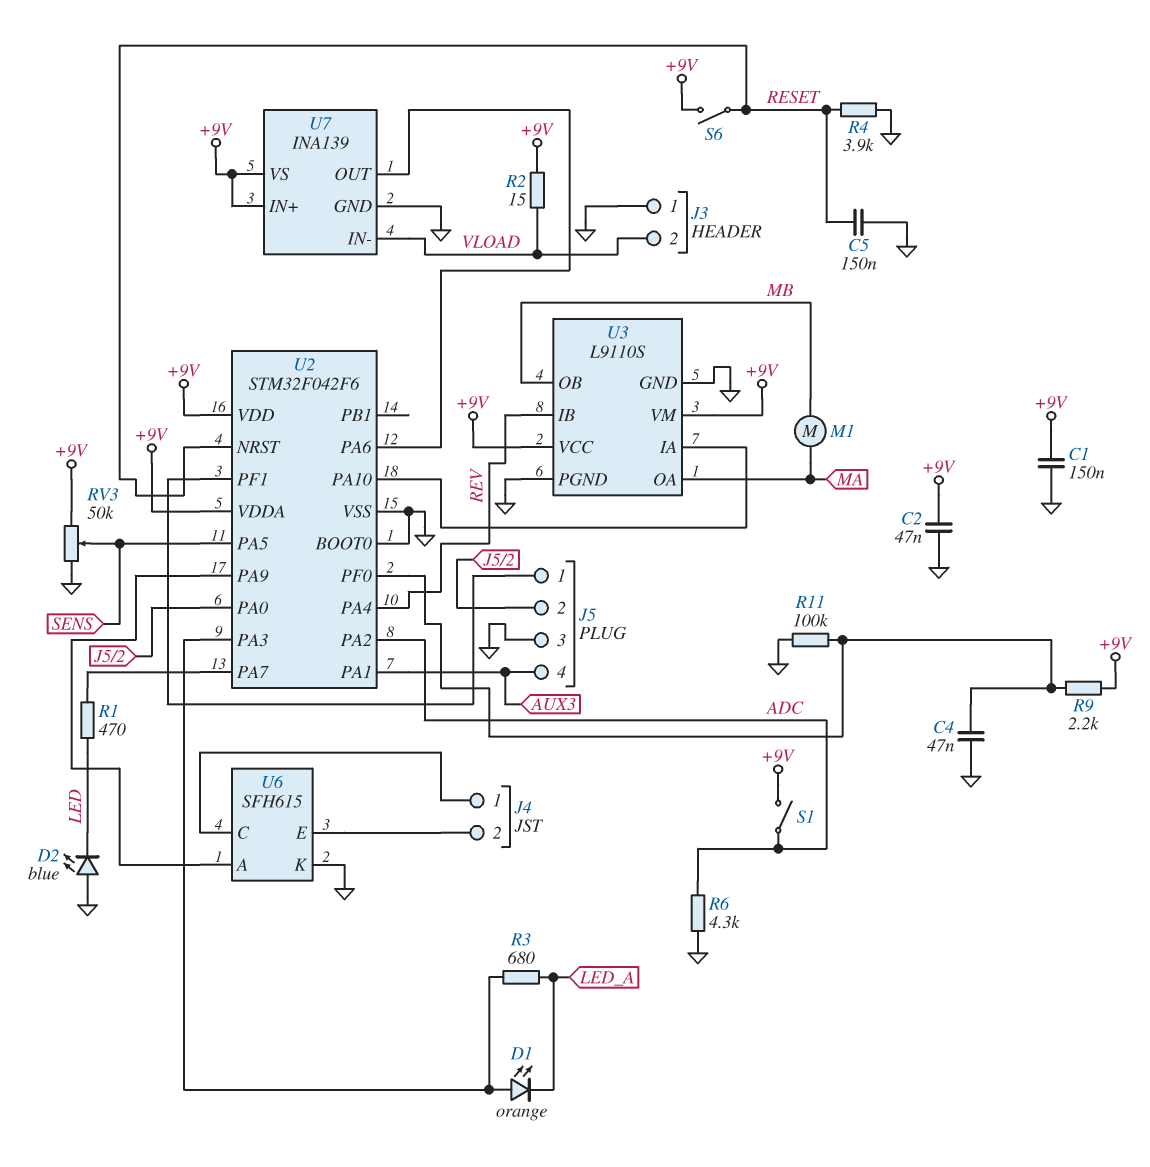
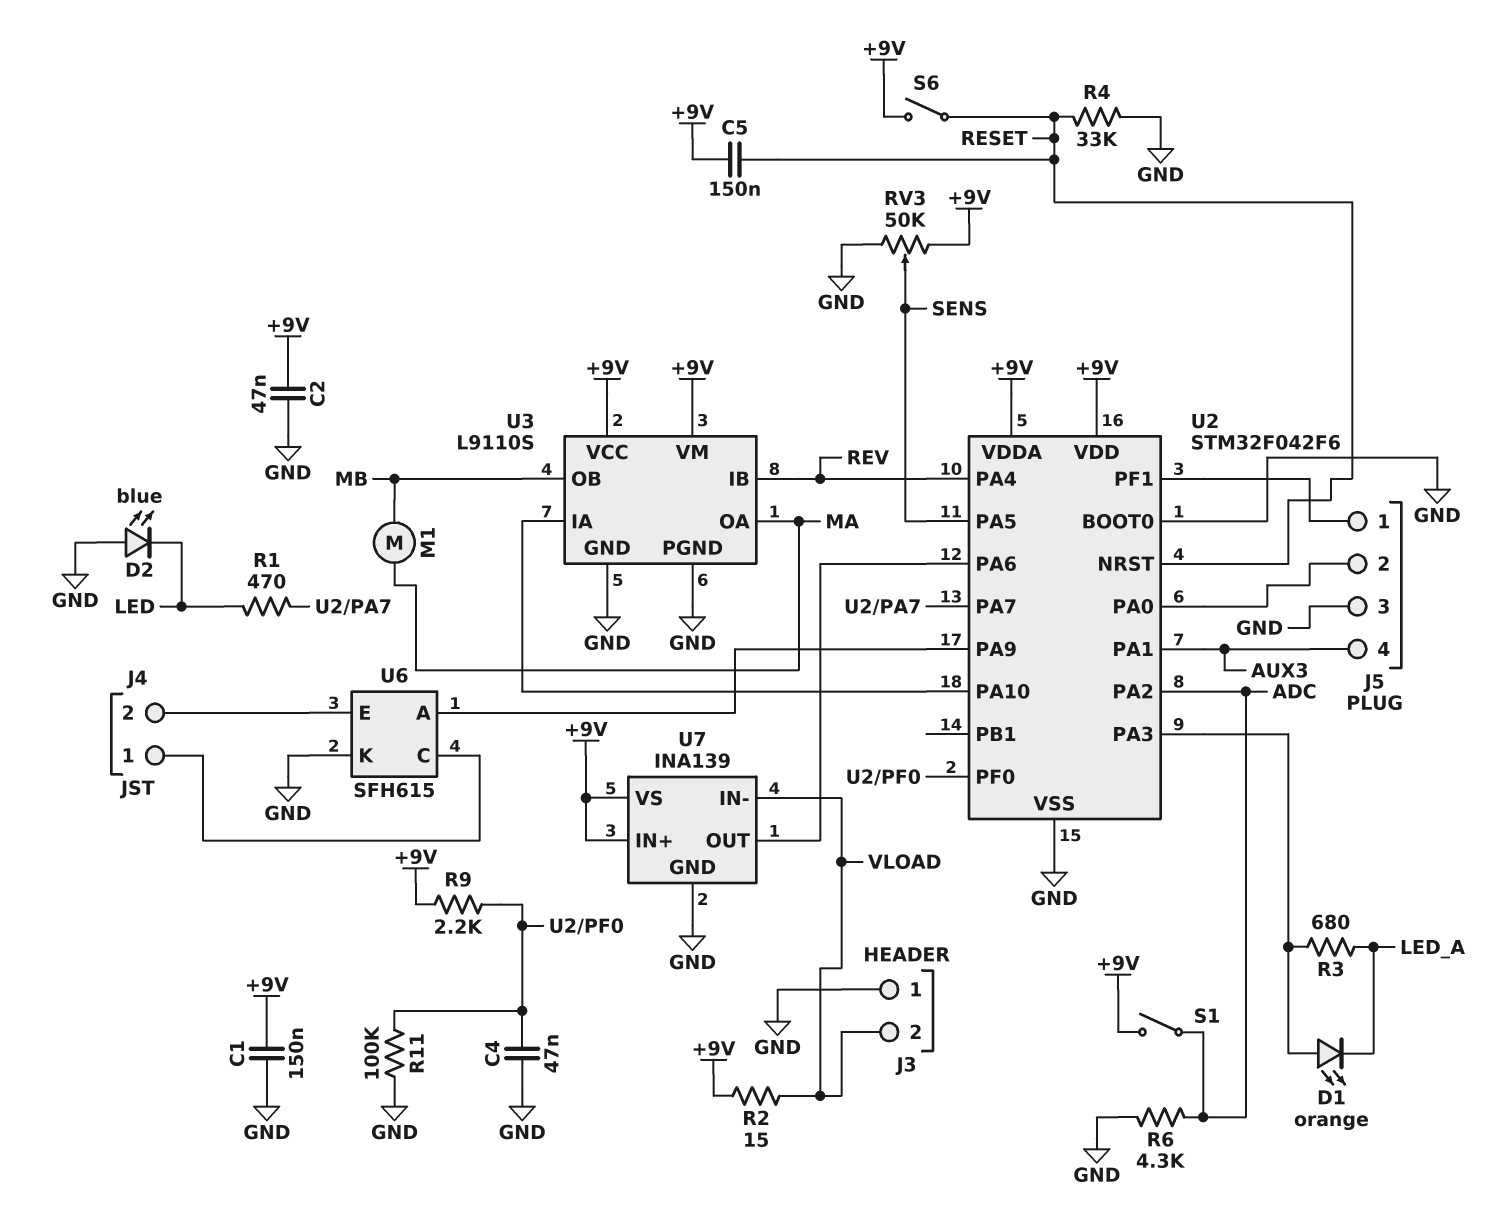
C5: 150nF (GND, RESET) -> 150nF (+9V, RESET)
R4: 3.9k (GND, RESET) -> 33k (GND, RESET)

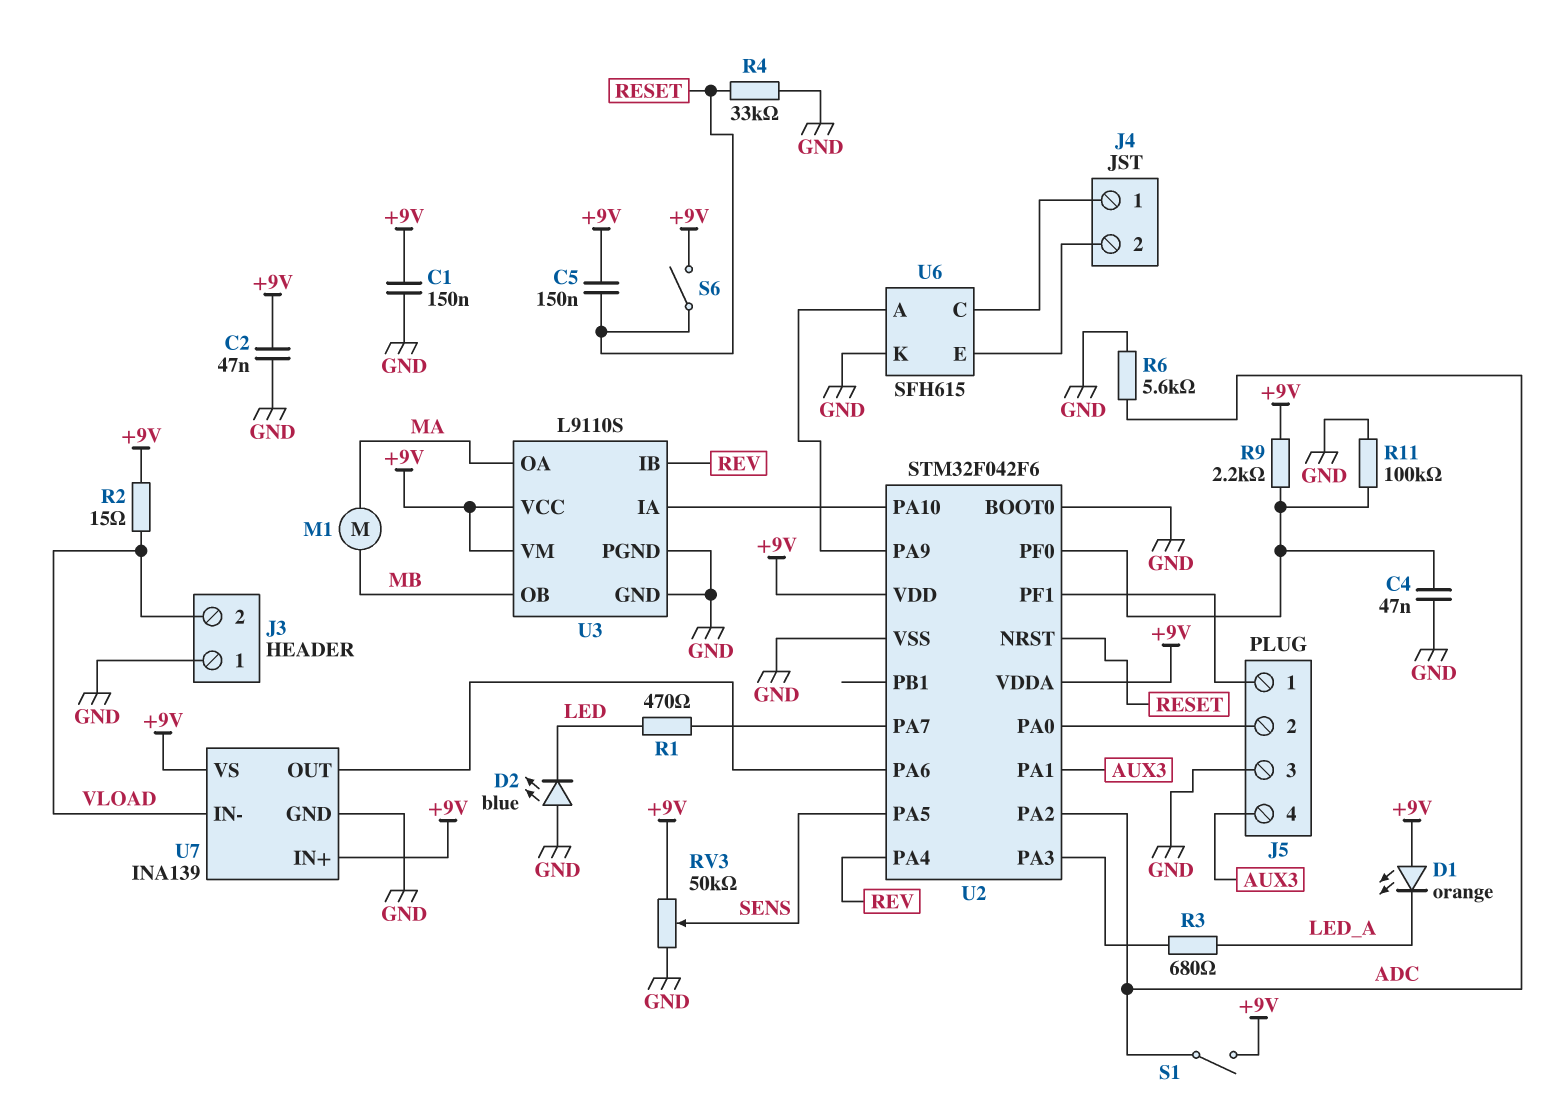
D1: LED orange (A U2/PA3, K LED_A) -> LED orange (A +9V, K LED_A)
R6: 4.3k (ADC, GND) -> 5.6k (ADC, GND)

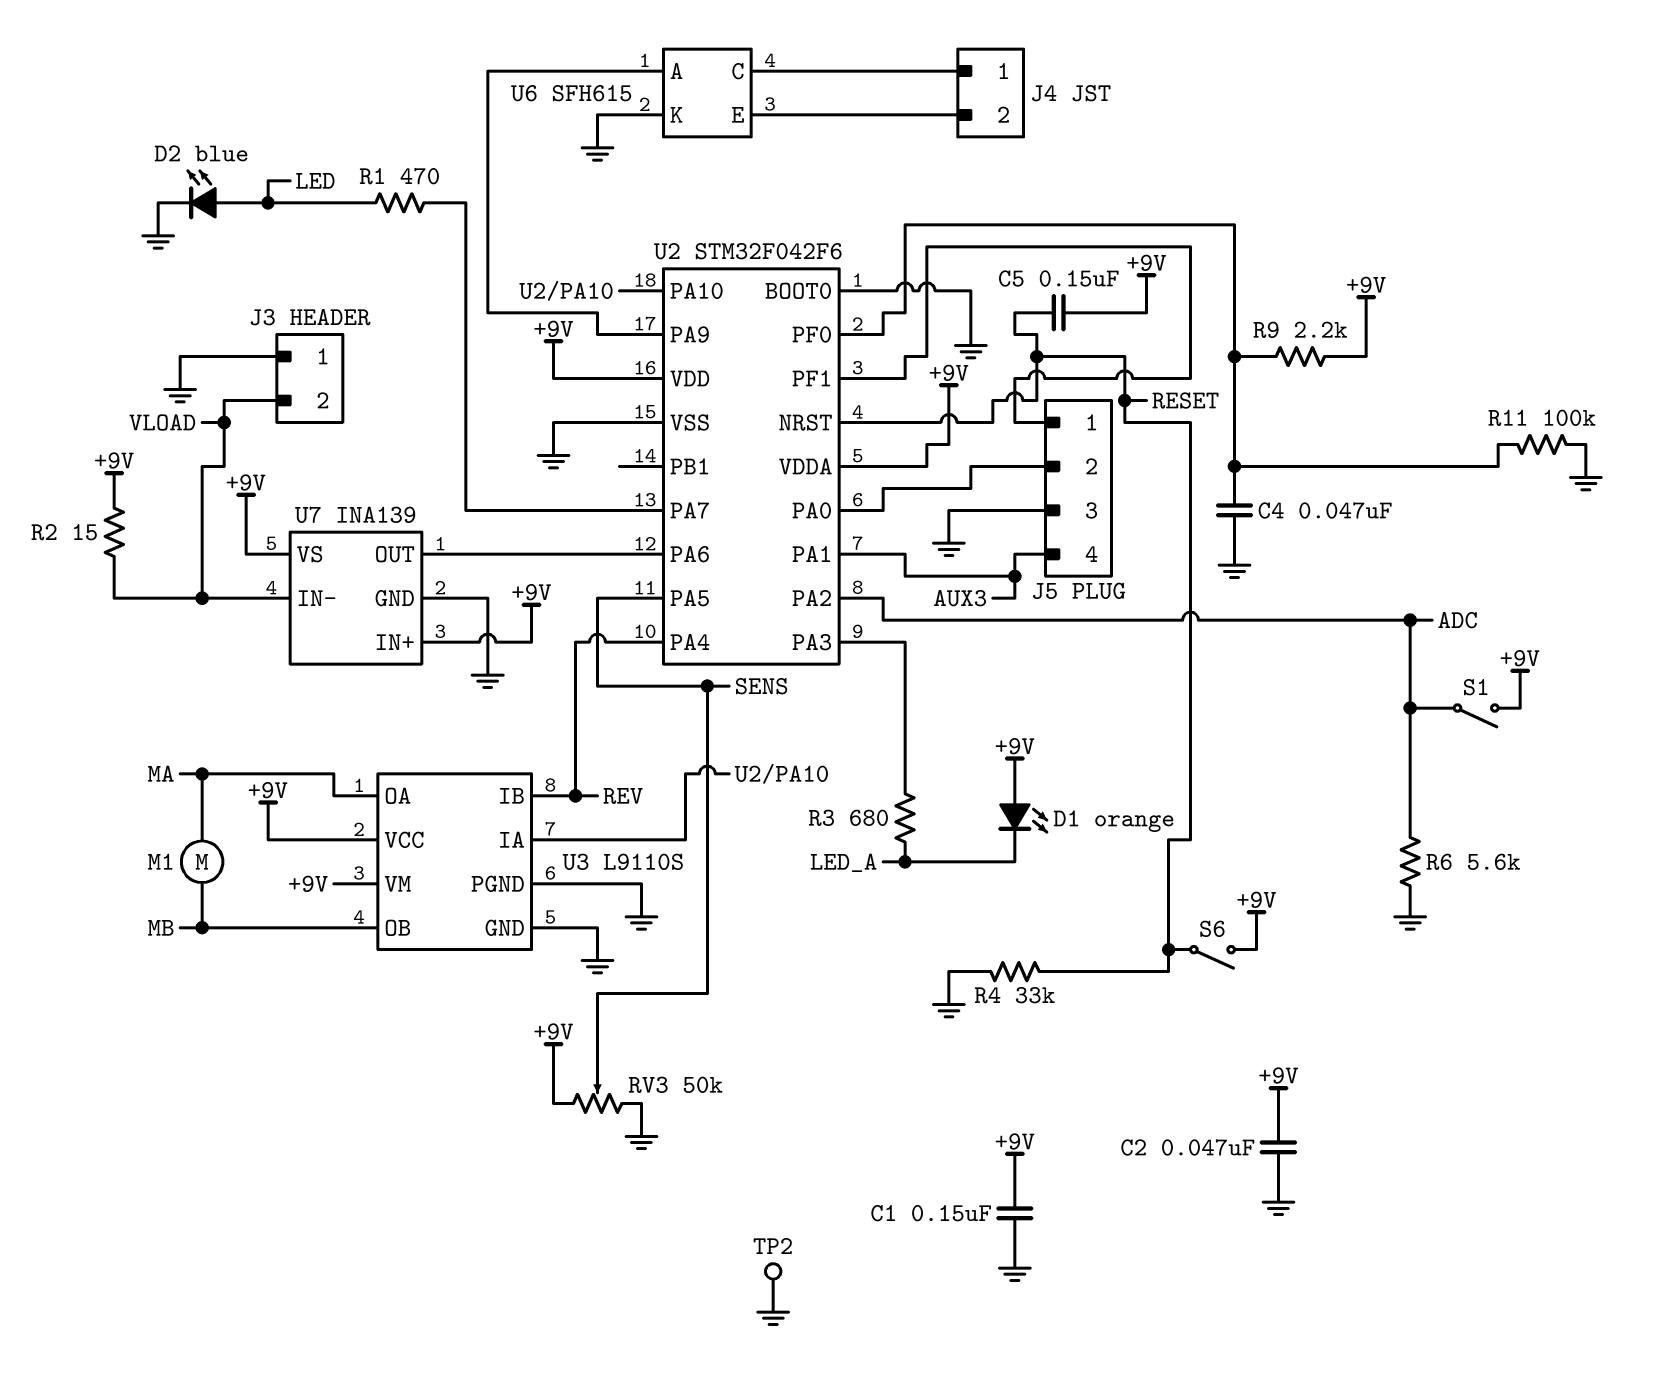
D2: LED blue (A GND, K LED) -> LED blue (A LED, K GND)
TP2: none -> test point (GND)

